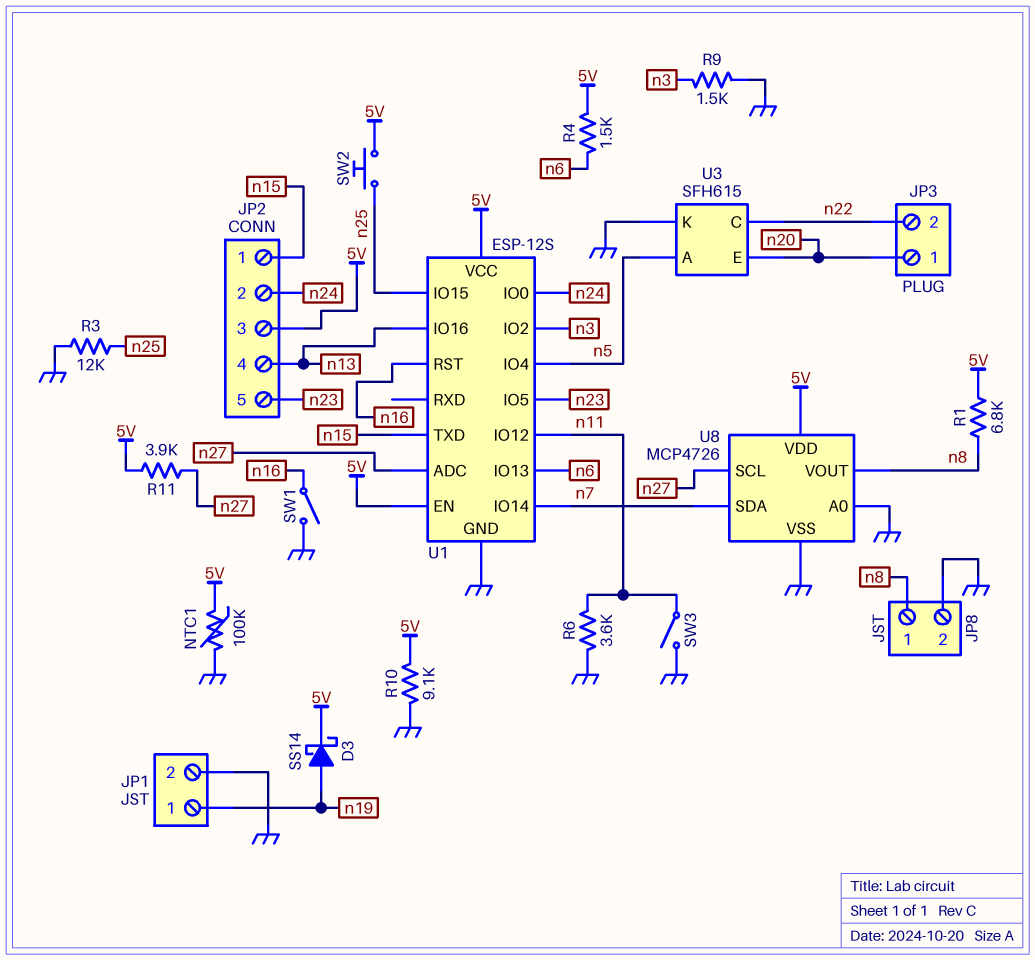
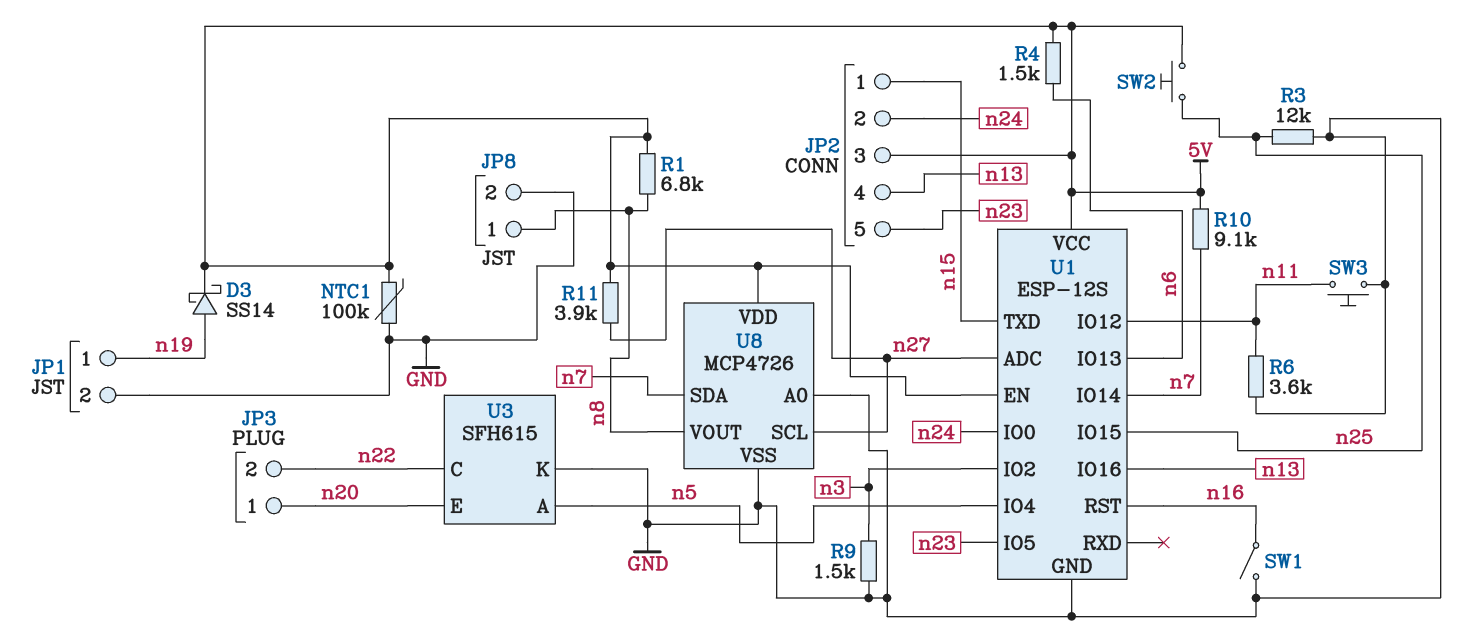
R10: 9.1k (5V, GND) -> 9.1k (5V, n7)
SW3: switch (GND, n11) -> button (GND, n11)

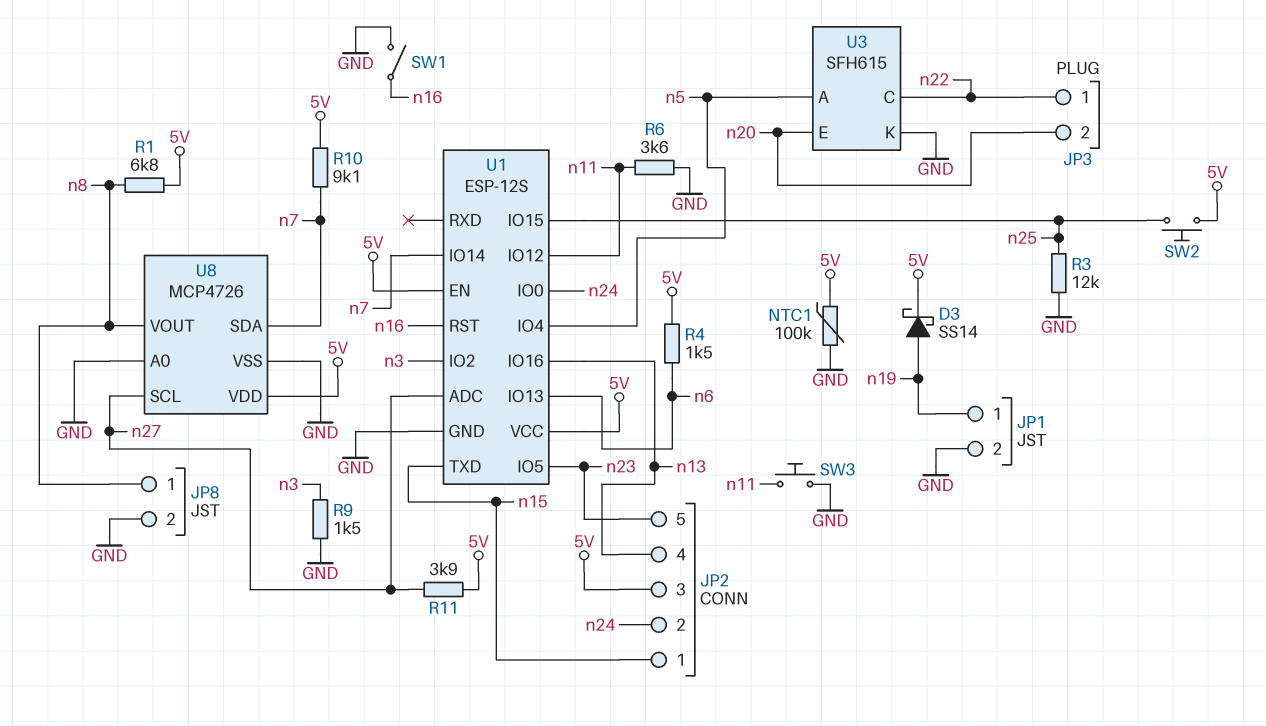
JP3 pin 1: n20 -> n22
JP3 pin 2: n22 -> n20

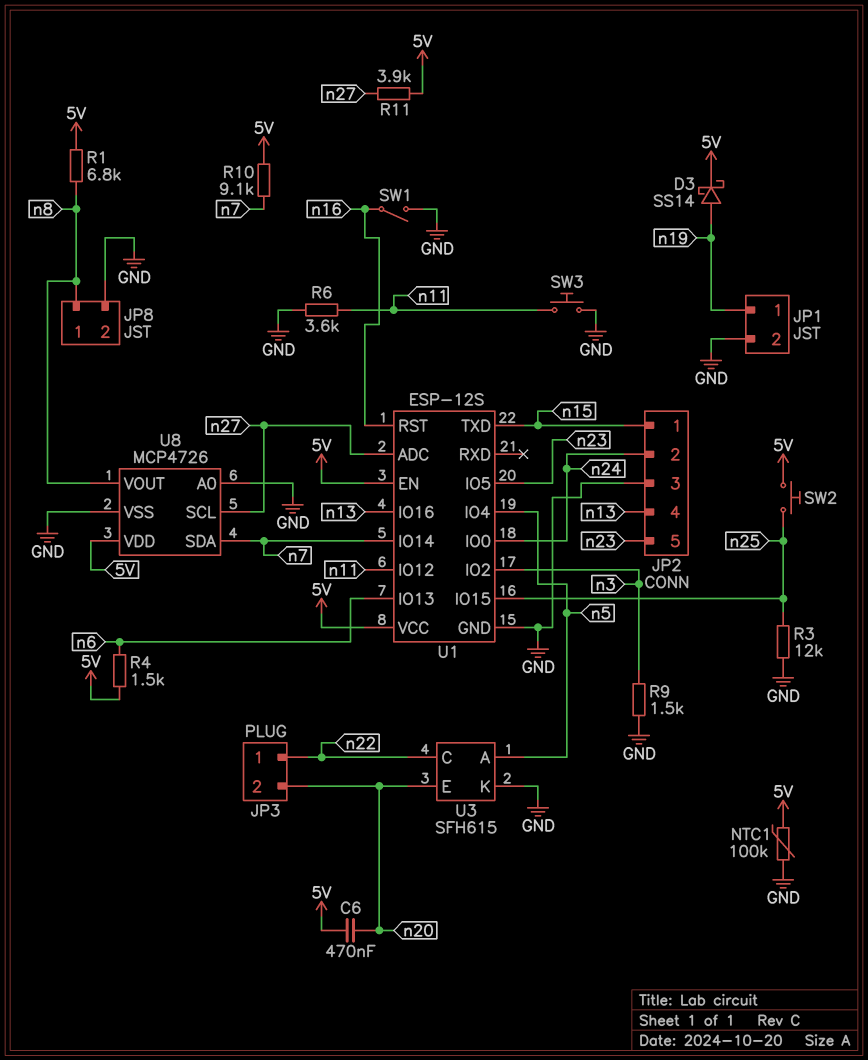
C6: none -> 470nF (5V, n20)
JP2 pin 3: 5V -> GND

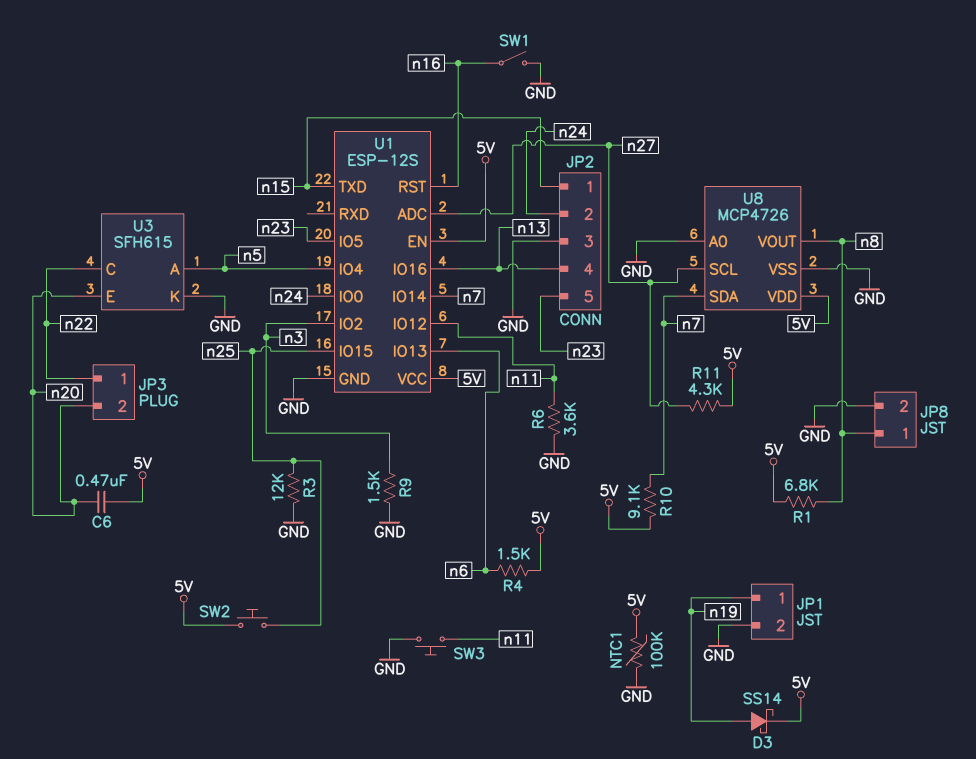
R11: 3.9k (5V, n27) -> 4.3k (5V, n27)

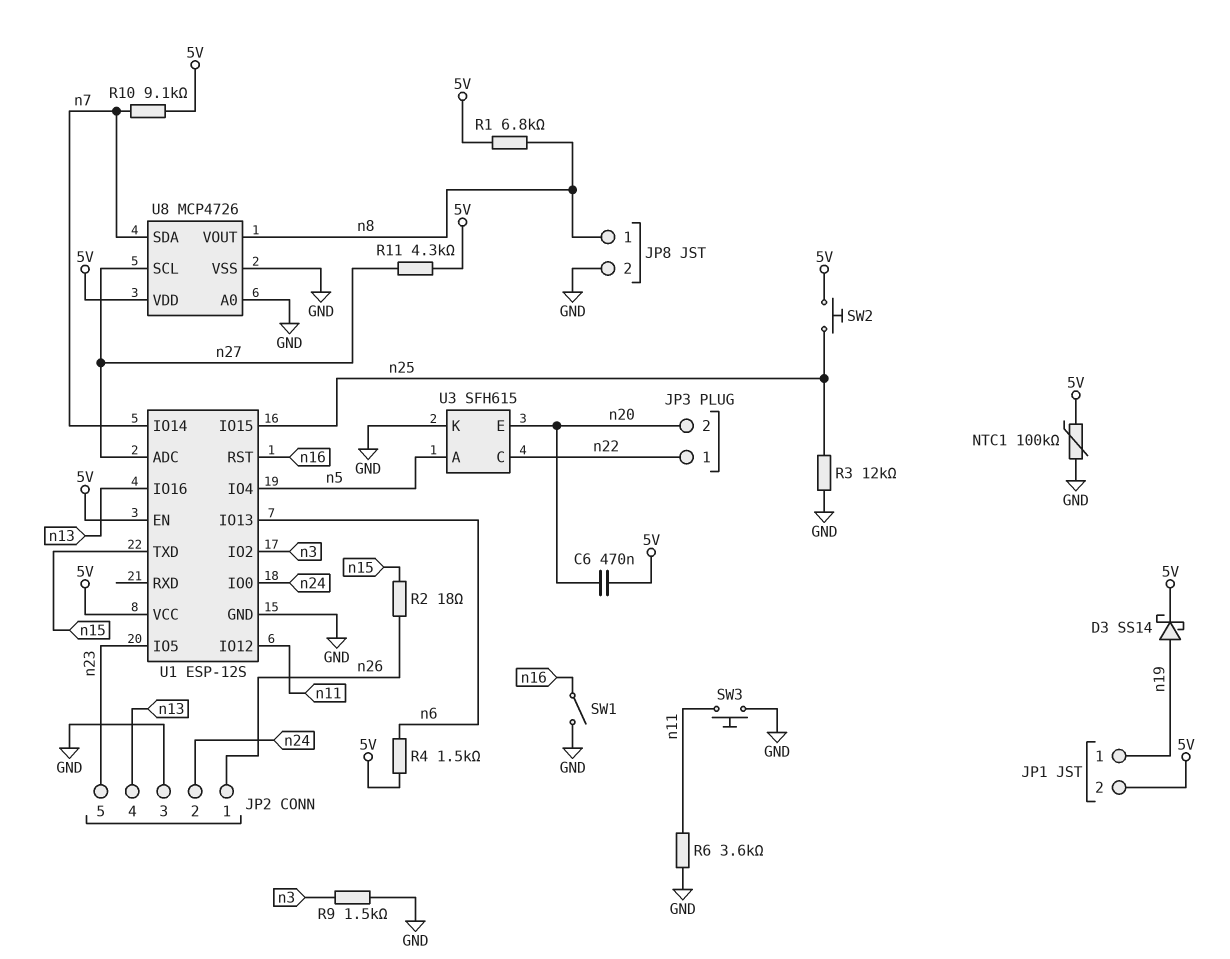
JP1 pin 2: GND -> 5V
JP2 pin 1: n15 -> n26
R2: none -> 18 (n15, n26)

